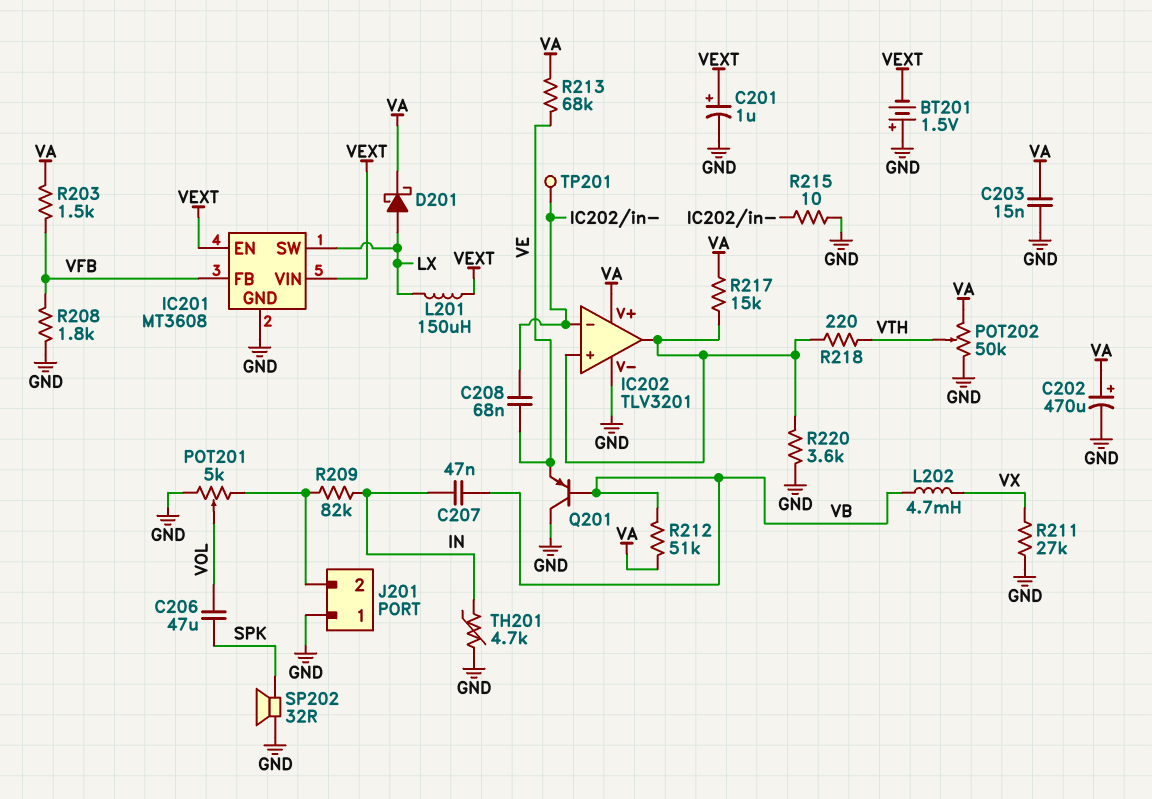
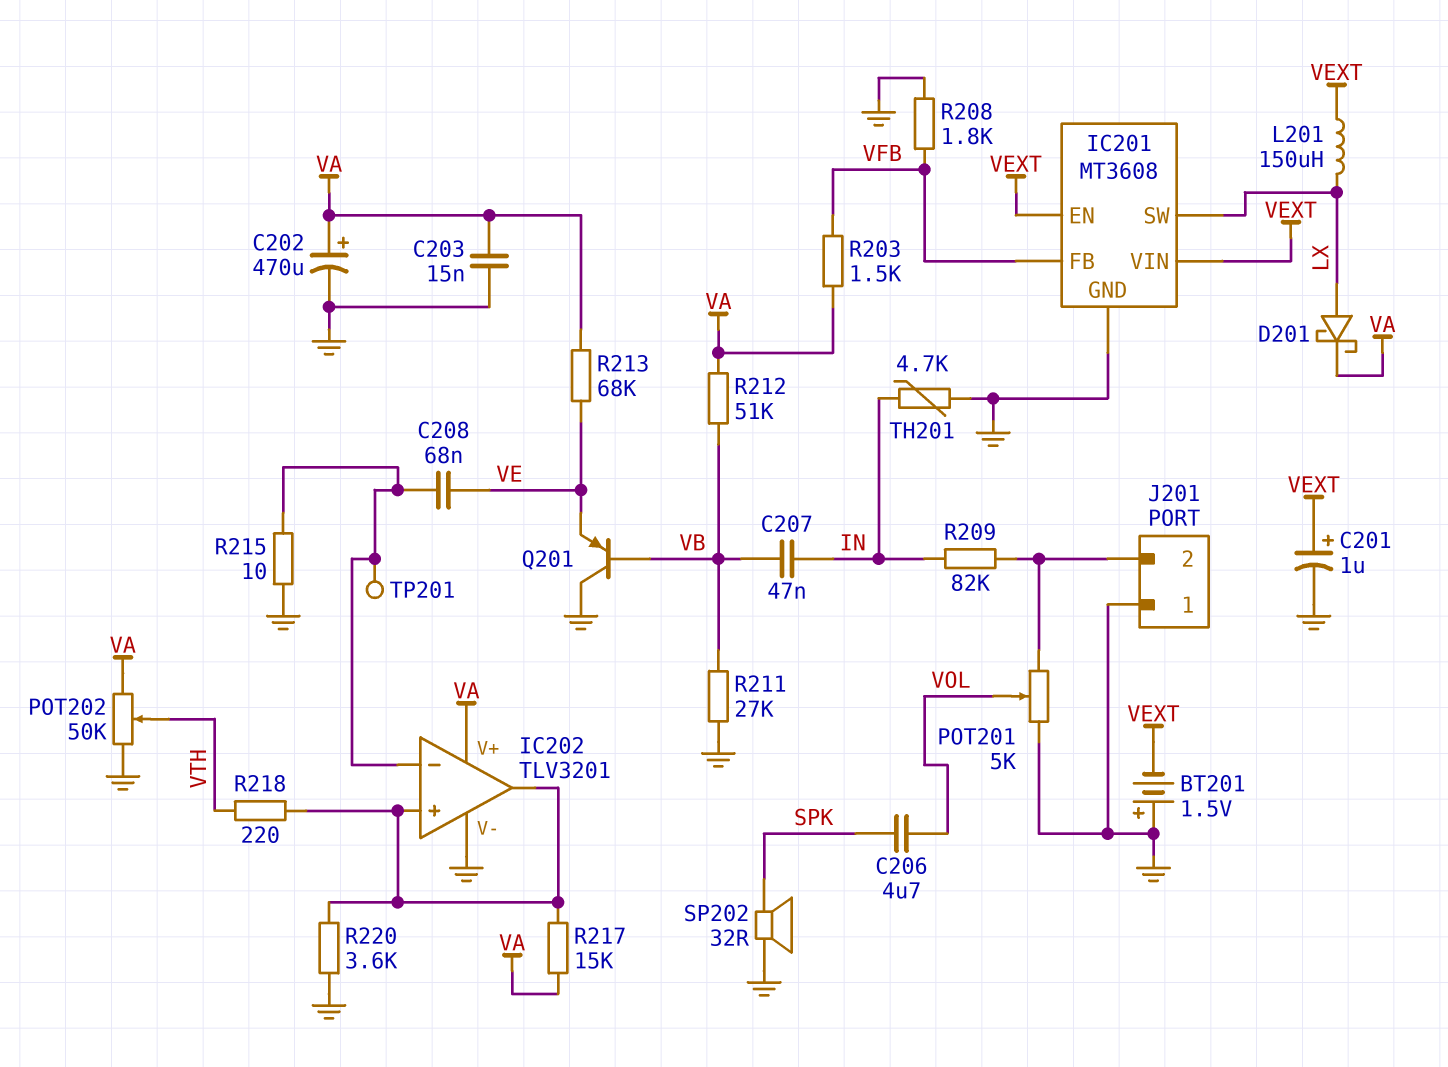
C206: 47uF (SPK, VOL) -> 4.7uF (SPK, VOL)
L202: 4.7mH (VB, VX) -> none
R211: 27k (GND, VX) -> 27k (GND, VB)

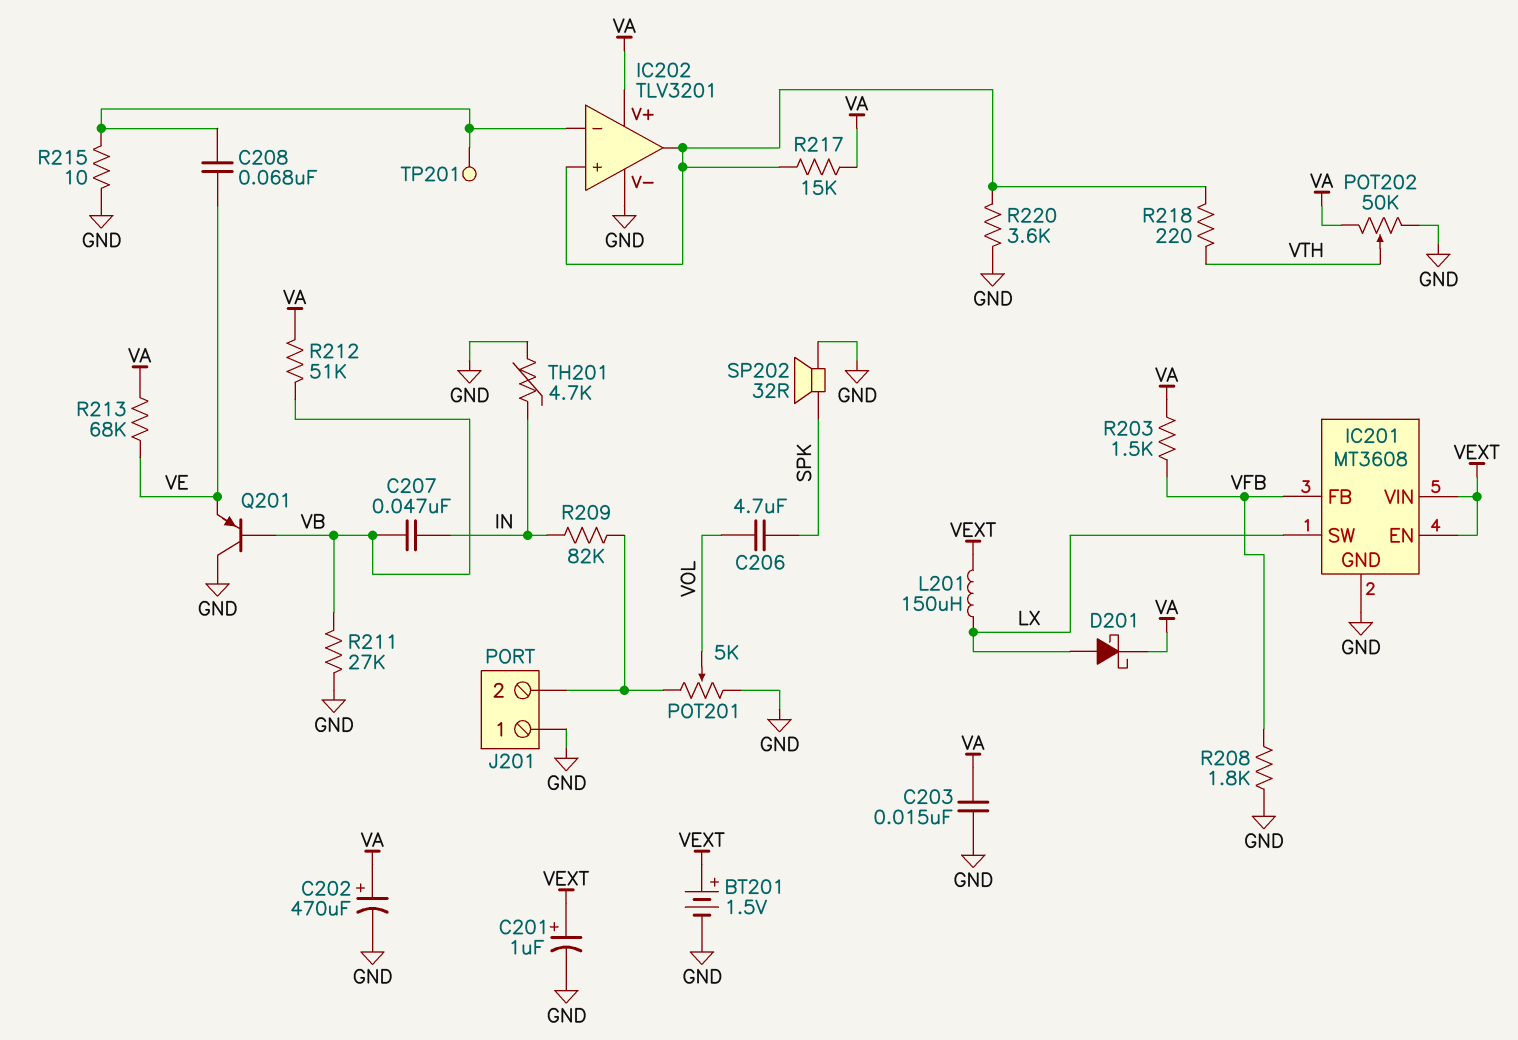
BT201: 1.5V (plus GND, minus VEXT) -> 1.5V (plus VEXT, minus GND)

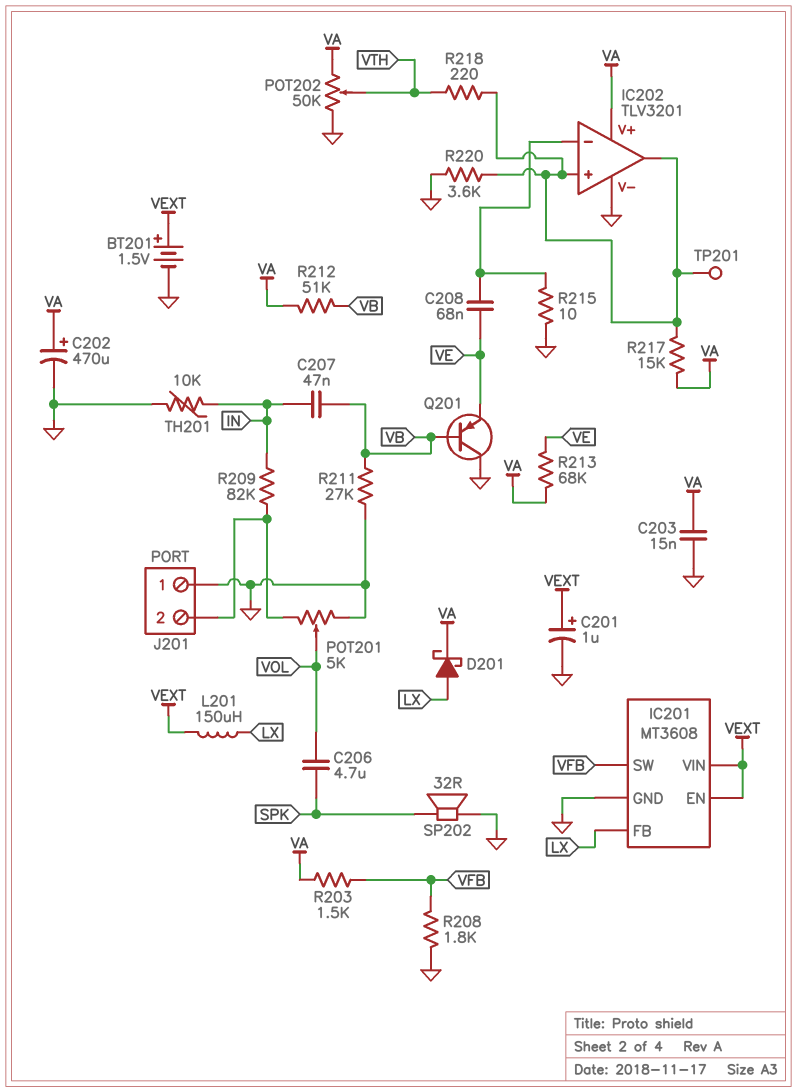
IC201 pin FB: VFB -> LX
IC201 pin SW: LX -> VFB
TH201: 4.7k (GND, IN) -> 10k (GND, IN)
TP201: test point (IC202/in-) -> test point (IC202/in+)

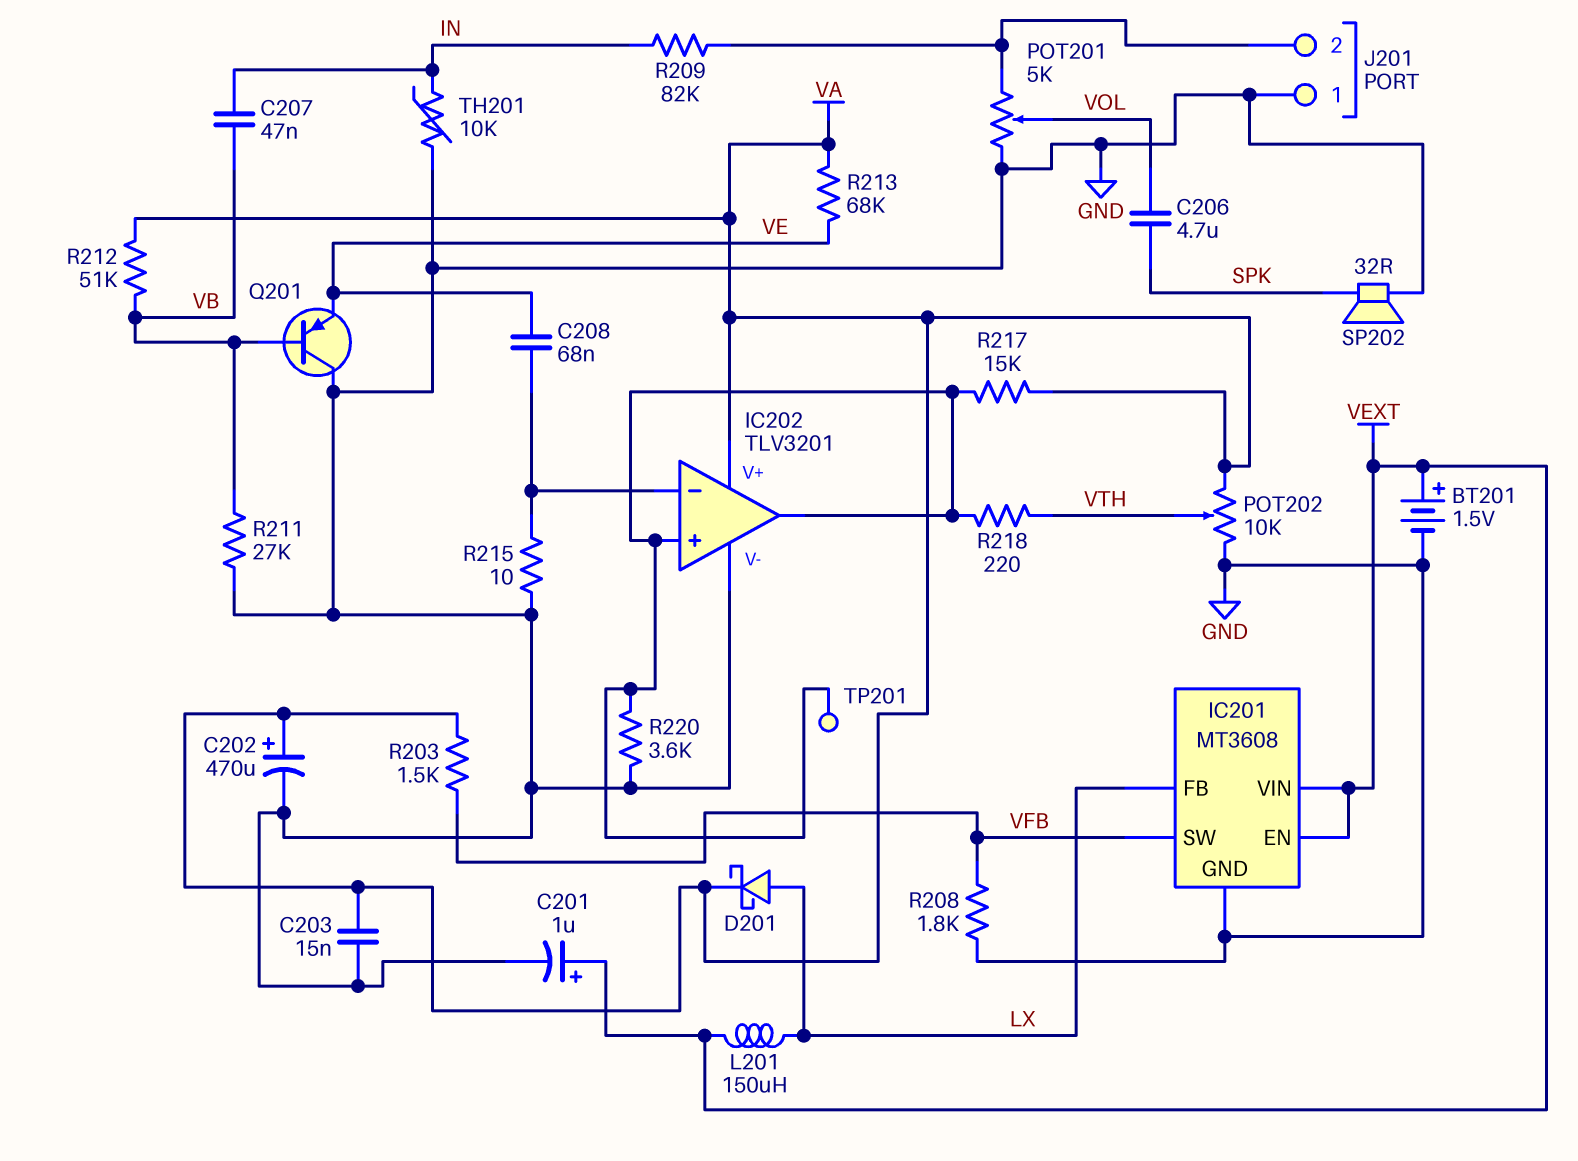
POT202: 50k (GND, VA, wiper VTH) -> 10k (GND, VA, wiper VTH)

